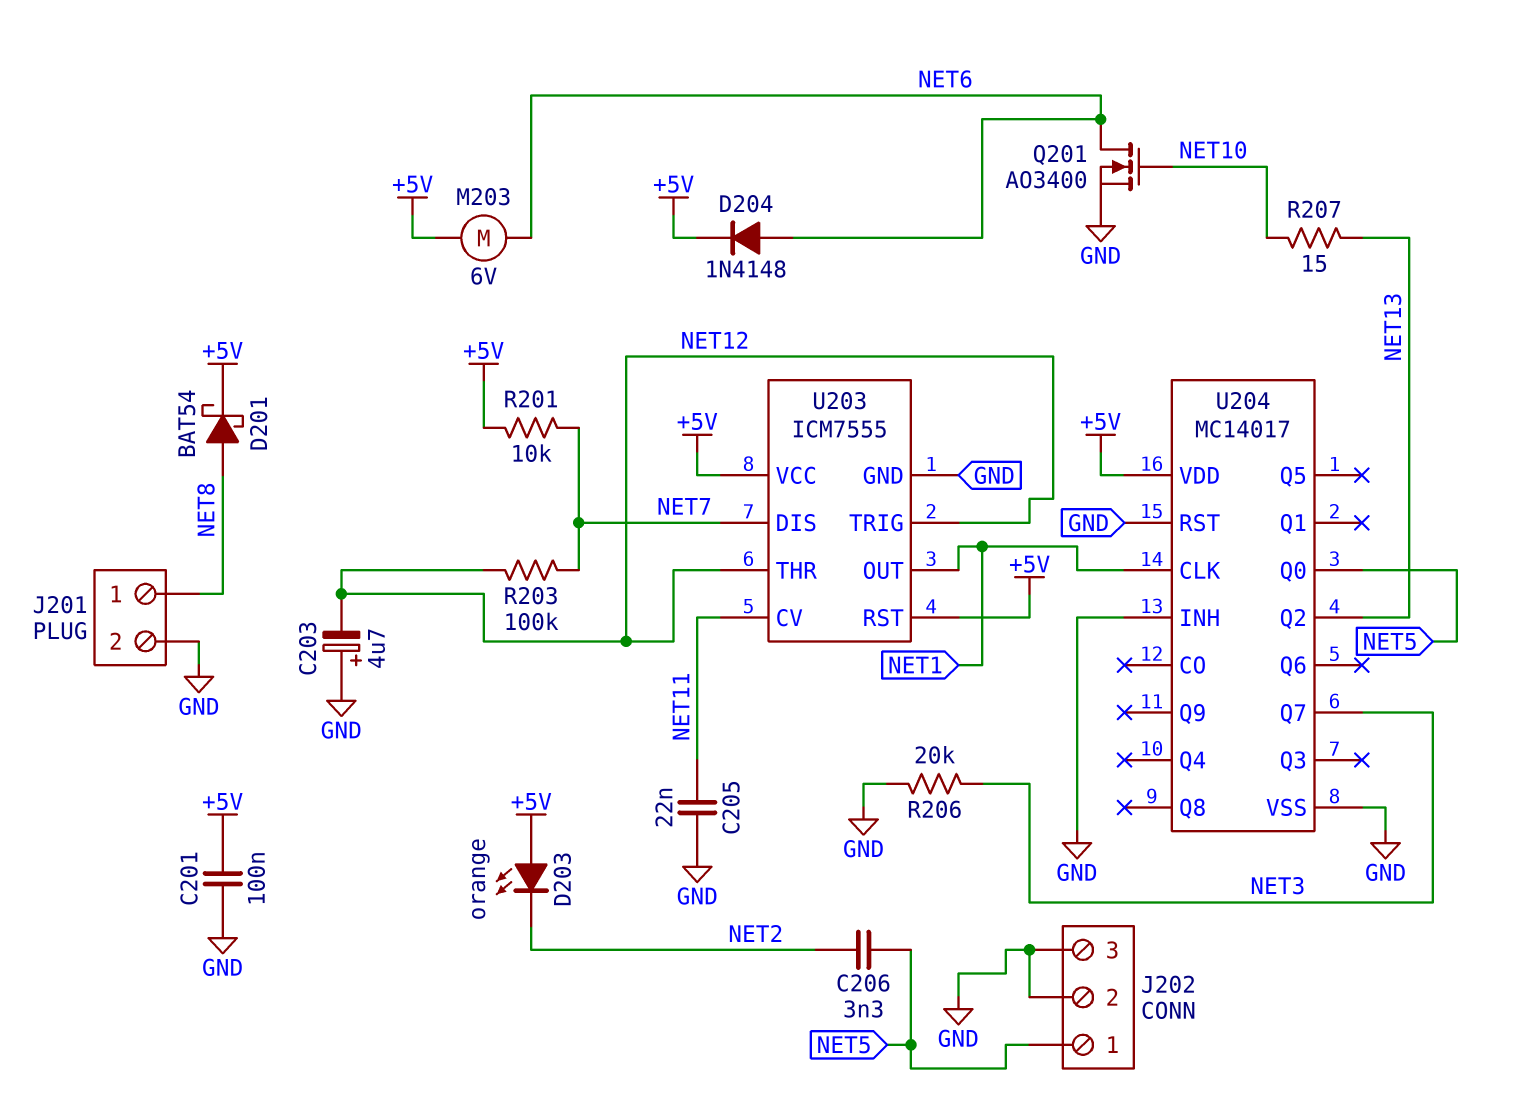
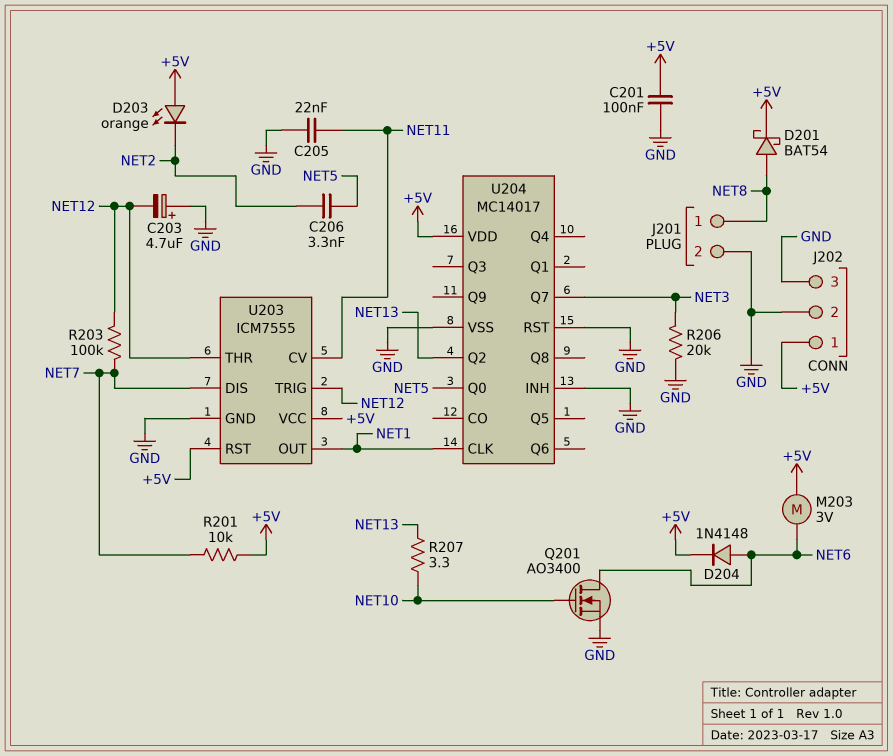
J202 pin 1: NET5 -> +5V
M203: motor 6V (+5V, NET6) -> motor 3V (+5V, NET6)
R207: 15 (NET10, NET13) -> 3.3 (NET10, NET13)

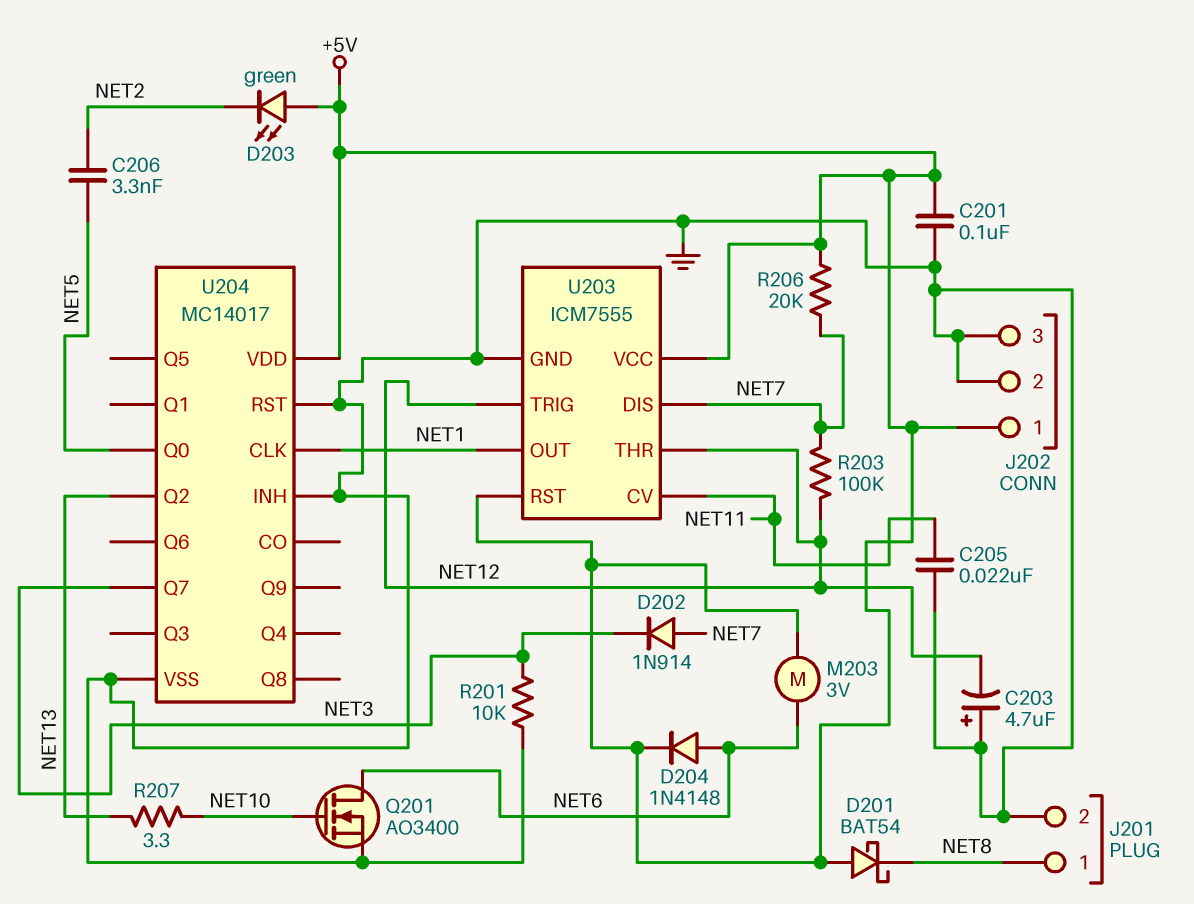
D201: schottky BAT54 (A NET8, K +5V) -> schottky BAT54 (A +5V, K NET8)
D202: none -> diode 1N914 (A NET7, K NET3)
D203: LED orange (A +5V, K NET2) -> LED green (A +5V, K NET2)
R201: 10k (+5V, NET7) -> 10k (GND, NET3)
R206: 20k (GND, NET3) -> 20k (+5V, NET7)

